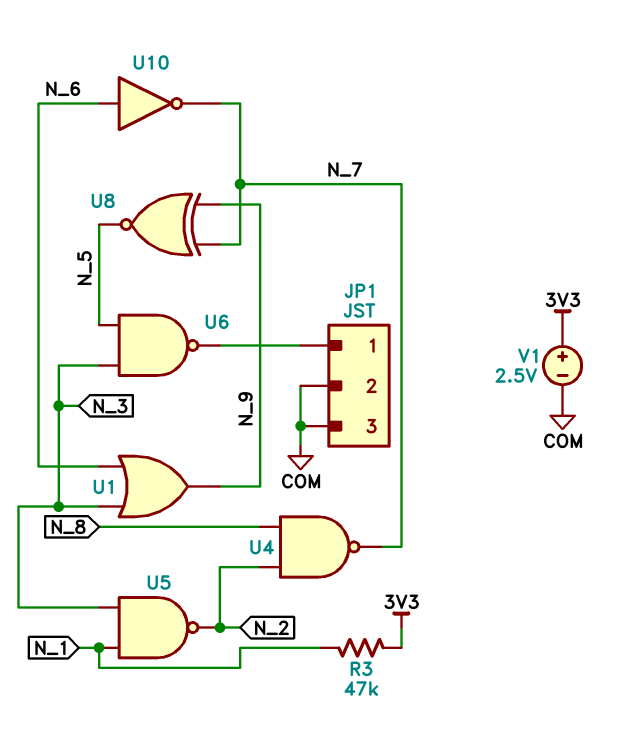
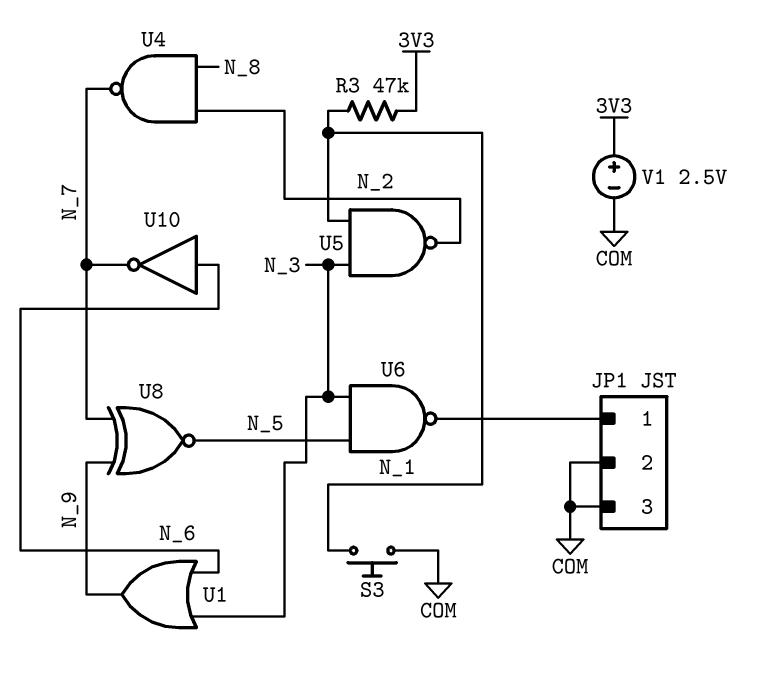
S3: none -> button (COM, N_1)

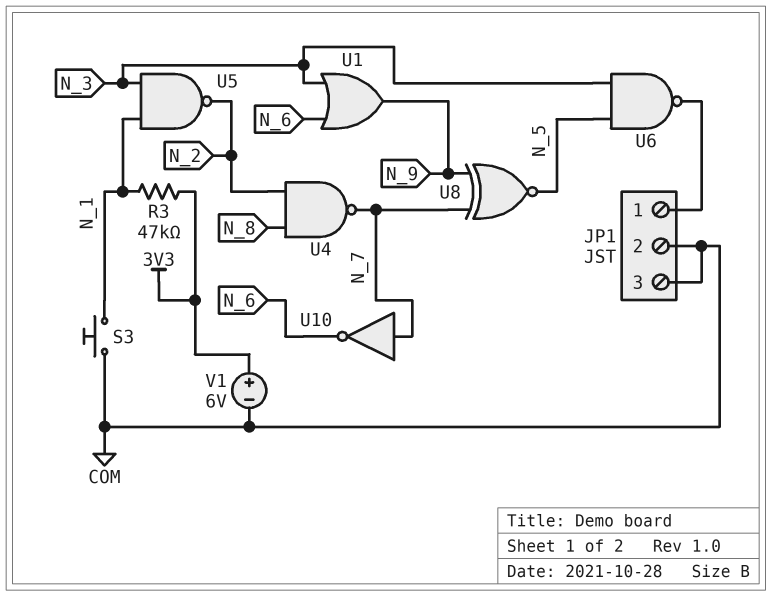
U10: NOT (in N_6, out N_7) -> NOT (in N_7, out N_6)
V1: 2.5V (plus 3V3, minus COM) -> 6V (plus 3V3, minus COM)

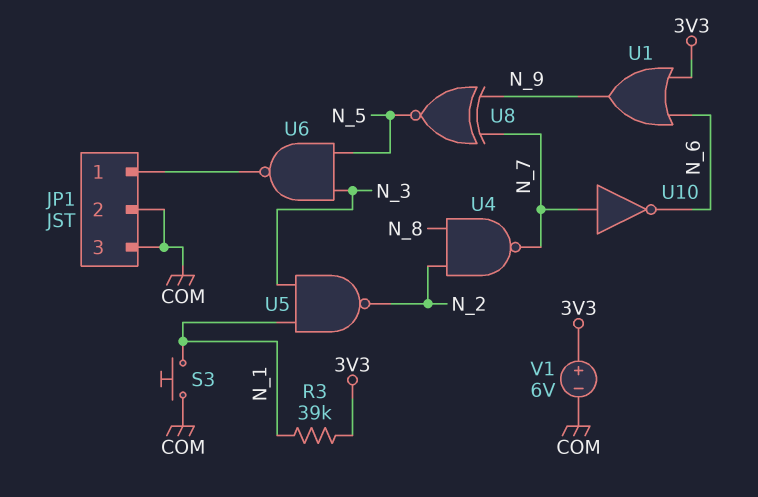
R3: 47k (3V3, N_1) -> 39k (3V3, N_1)
U1: OR (in N_3, in N_6, out N_9) -> OR (in 3V3, in N_6, out N_9)

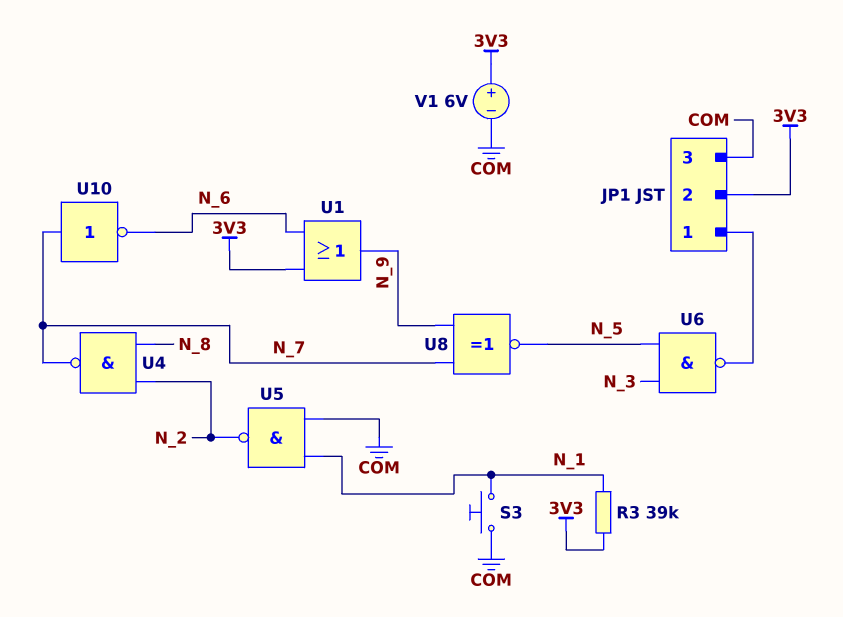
JP1 pin 2: COM -> 3V3
U5: NAND (in N_1, in N_3, out N_2) -> NAND (in COM, in N_1, out N_2)

